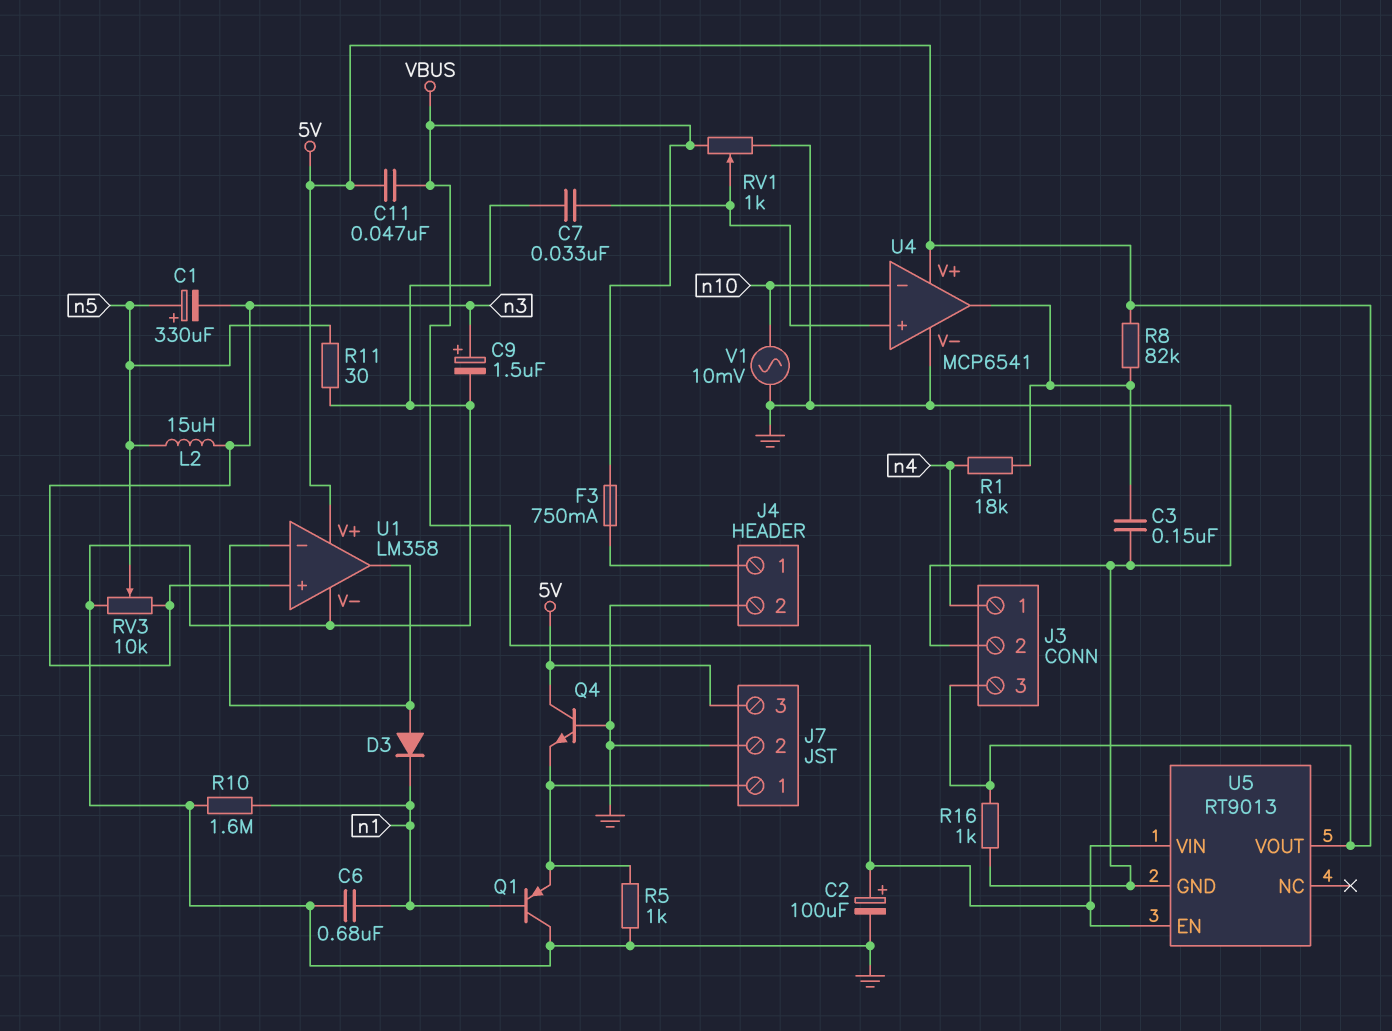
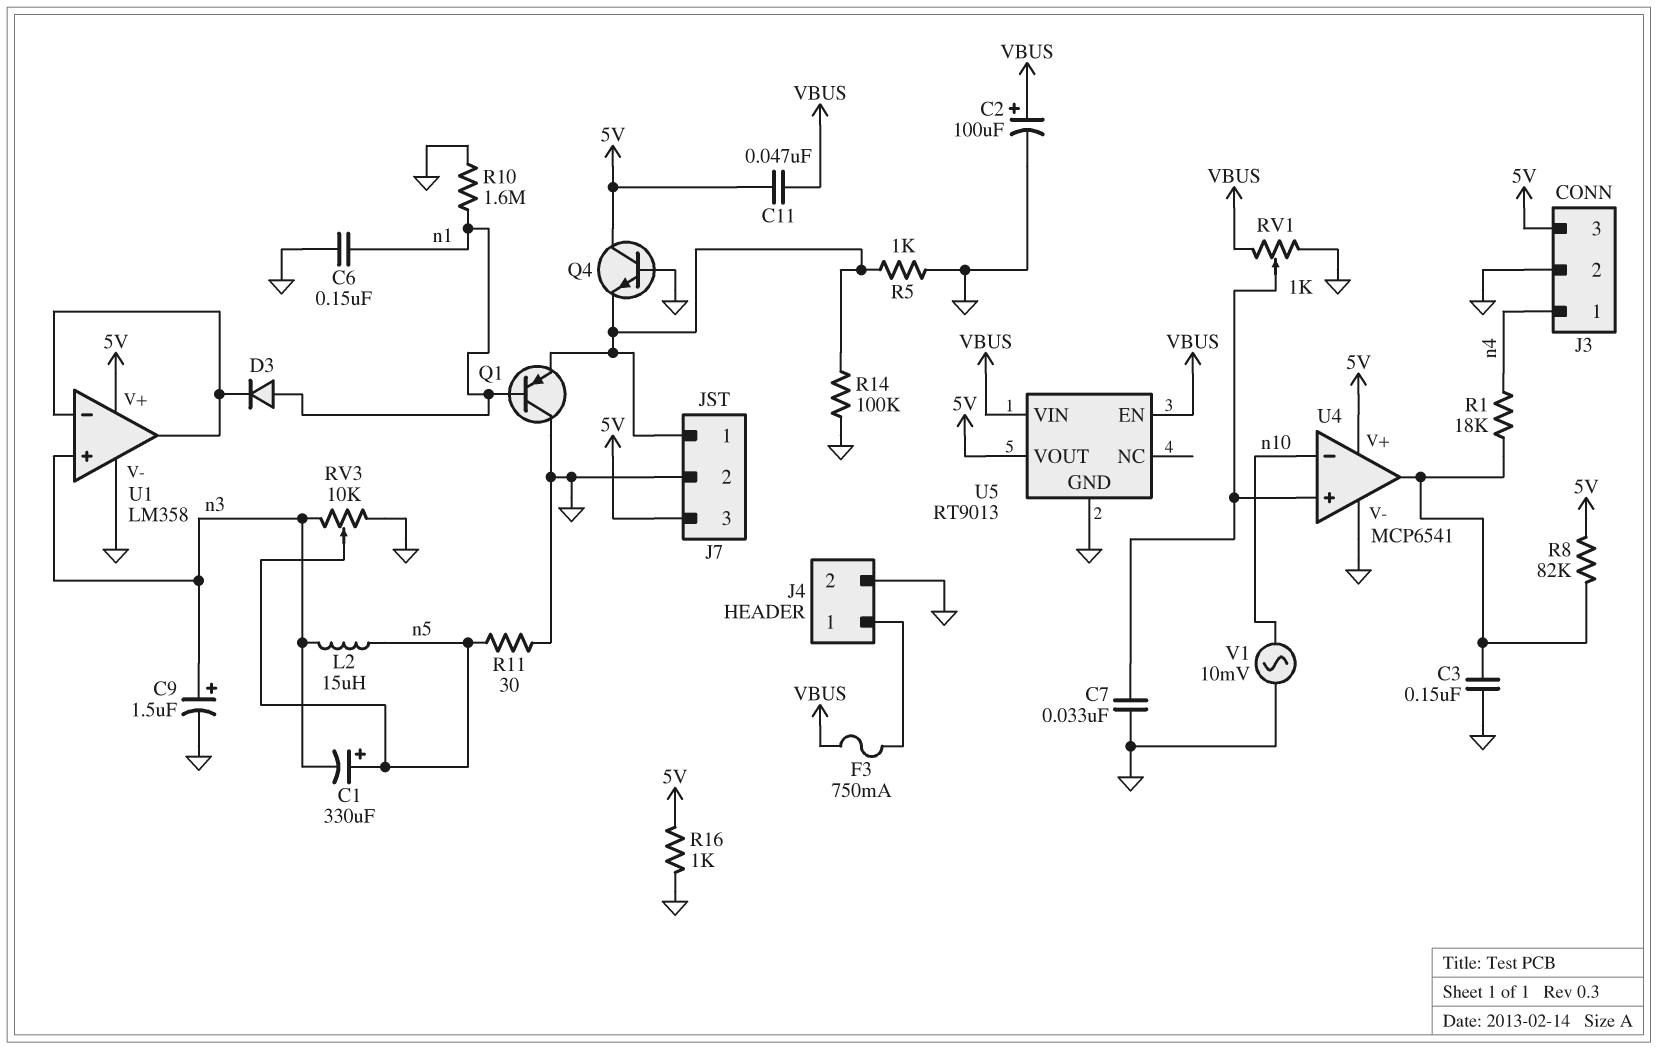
C6: 680nF (GND, n1) -> 150nF (GND, n1)
D3: diode (A U1/in-, K n1) -> diode (A n1, K U1/in-)
R14: none -> 100k (GND, J7/1)

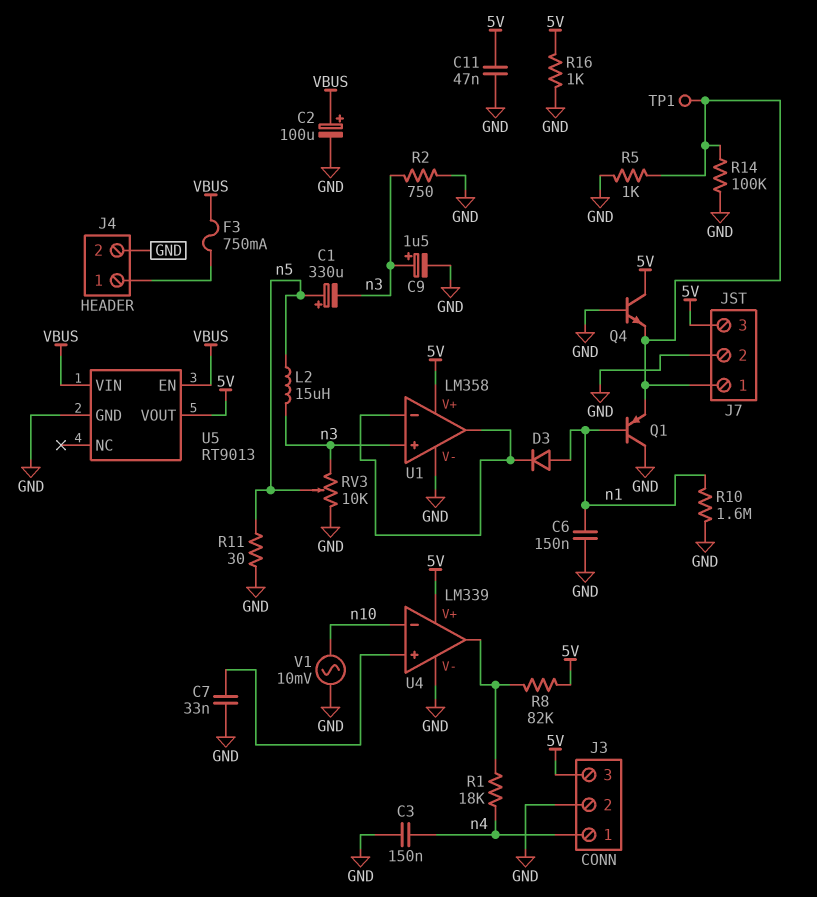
C3: 150nF (GND, U4/out) -> 150nF (GND, n4)
C11: 47nF (5V, VBUS) -> 47nF (5V, GND)
R2: none -> 750 (GND, n3)
RV1: 1k (GND, VBUS, wiper U4/in+) -> none
TP1: none -> test point (J7/1)
U4: MCP6541 -> LM339

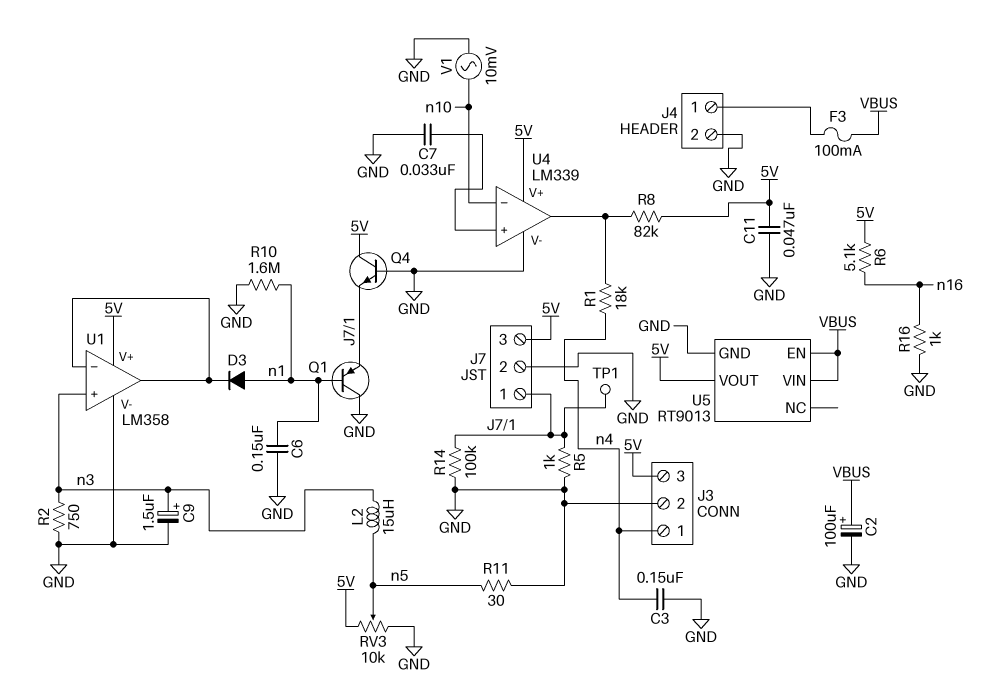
C1: 330uF (plus n5, minus n3) -> none
F3: 750mA (J4/1, VBUS) -> 100mA (J4/1, VBUS)
R6: none -> 5.1k (5V, n16)
R16: 1k (5V, GND) -> 1k (GND, n16)
RV3: 10k (GND, n3, wiper n5) -> 10k (5V, GND, wiper n5)

